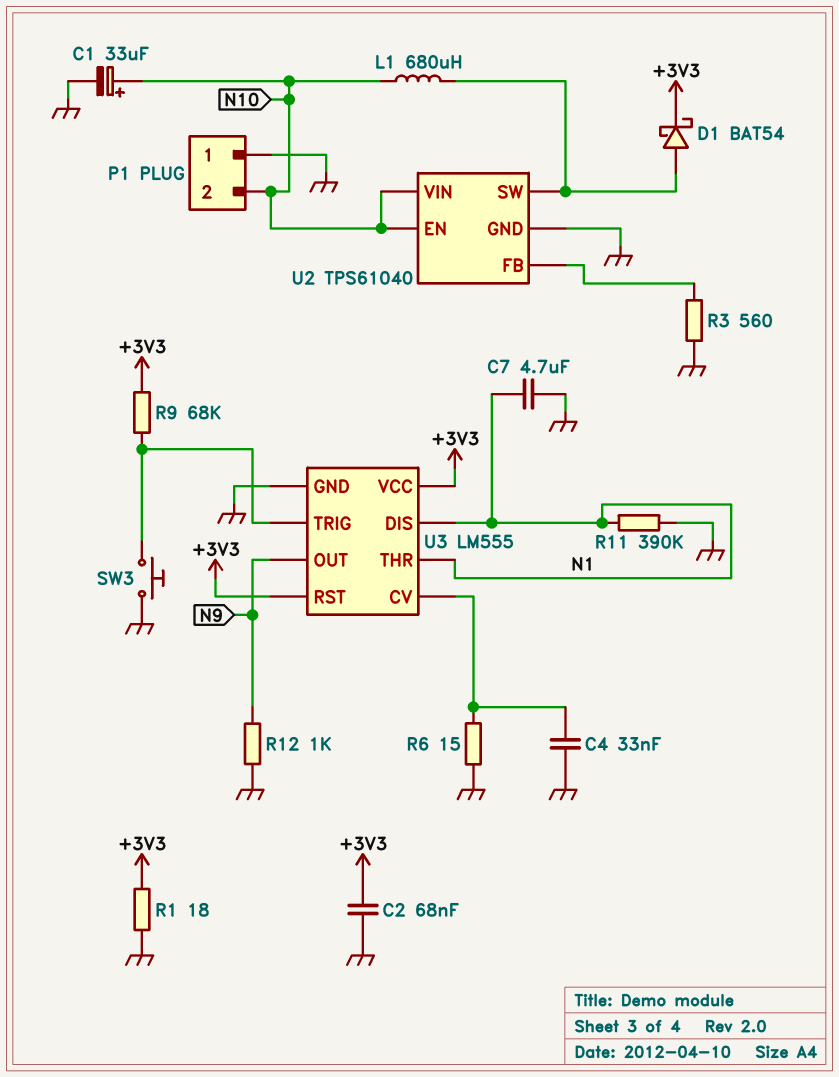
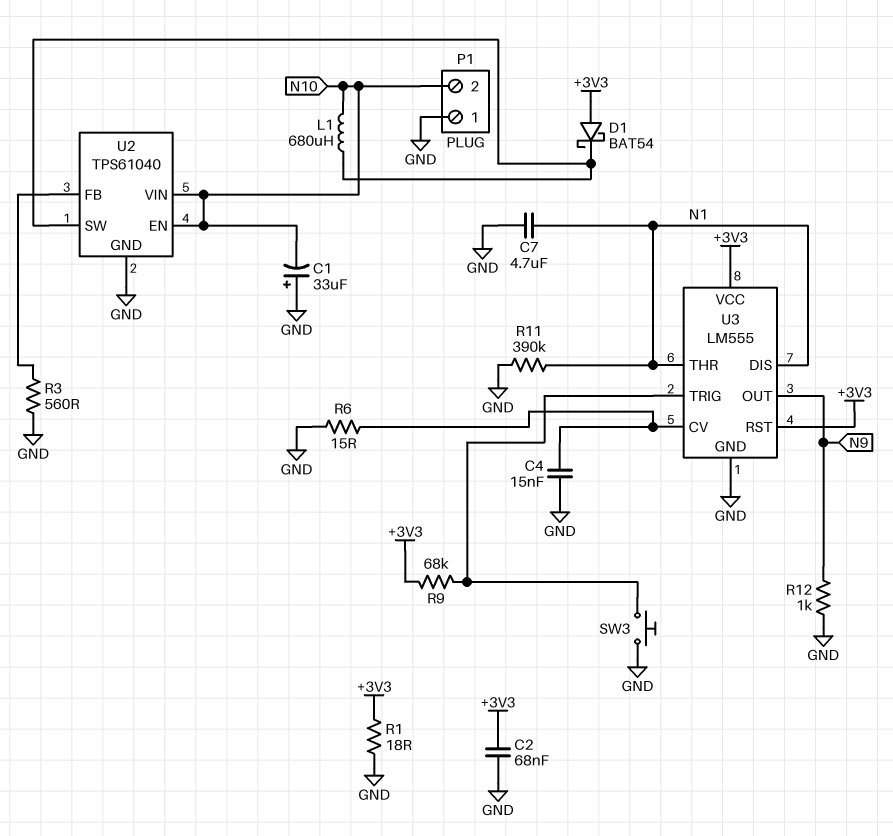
C1: 33uF (plus N10, minus GND) -> 33uF (plus GND, minus N10)
C4: 33nF (GND, U3/CV) -> 15nF (GND, U3/CV)
D1: schottky BAT54 (A U2/SW, K +3V3) -> schottky BAT54 (A +3V3, K U2/SW)

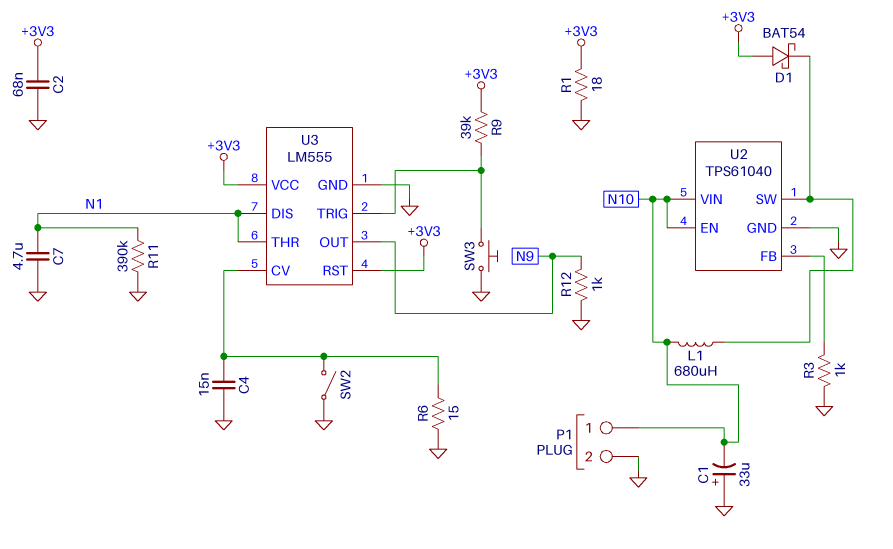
P1 pin 1: GND -> N10
P1 pin 2: N10 -> GND
R3: 560 (GND, U2/FB) -> 1k (GND, U2/FB)
R9: 68k (+3V3, U3/TRIG) -> 39k (+3V3, U3/TRIG)
SW2: none -> switch (GND, U3/CV)

